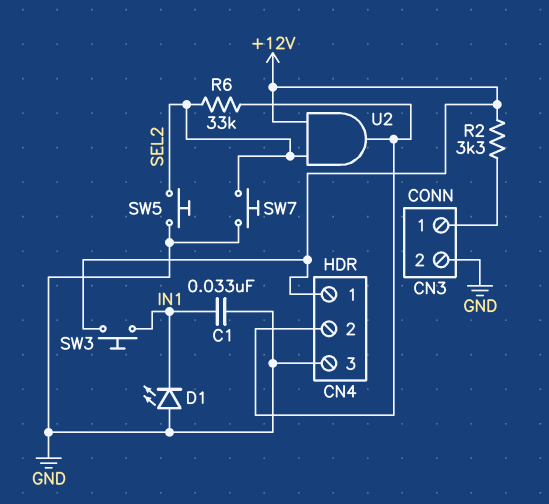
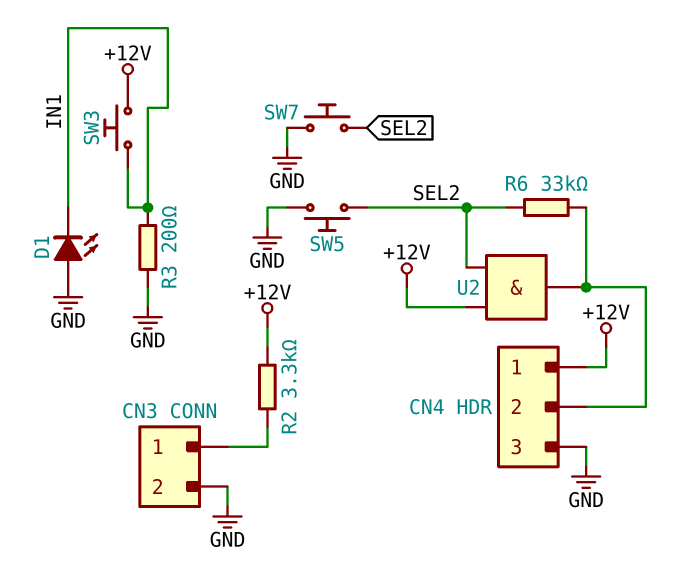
C1: 33nF (GND, IN1) -> none
R3: none -> 200 (GND, IN1)

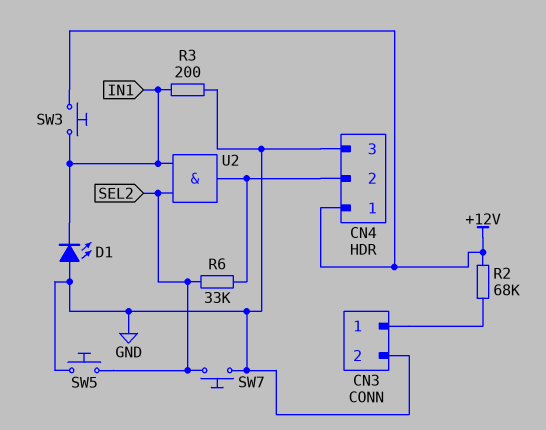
R2: 3.3k (+12V, CN3/1) -> 68k (+12V, CN3/1)
U2: AND (in +12V, in SEL2, out CN4/2) -> AND (in IN1, in SEL2, out CN4/2)

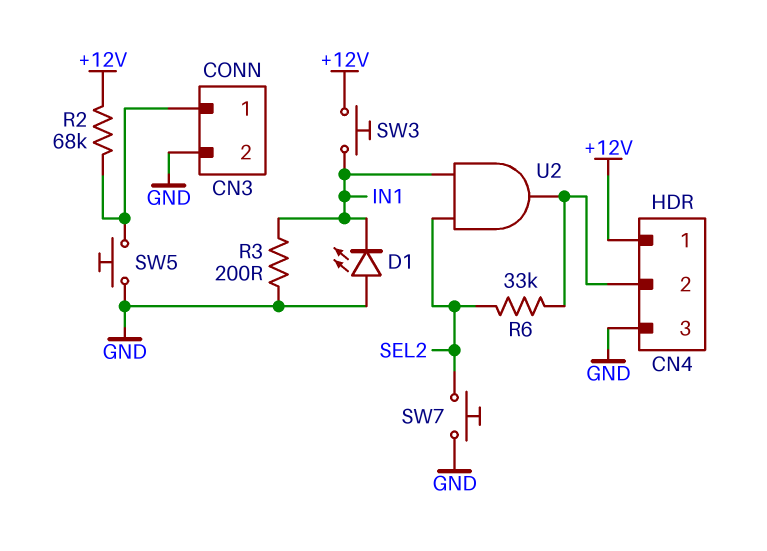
SW5: button (GND, SEL2) -> button (CN3/1, GND)

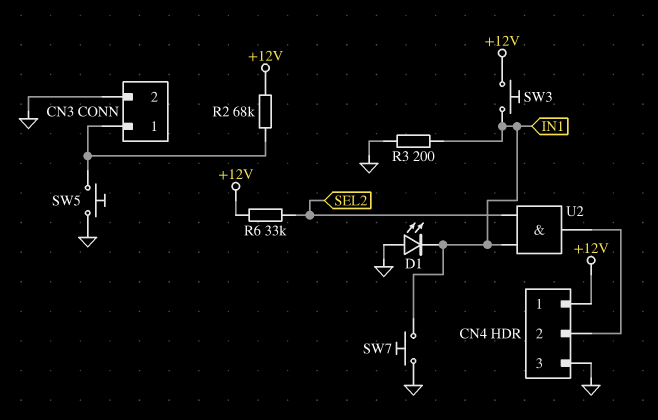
R6: 33k (CN4/2, SEL2) -> 33k (+12V, SEL2)
SW7: button (GND, SEL2) -> button (GND, IN1)

